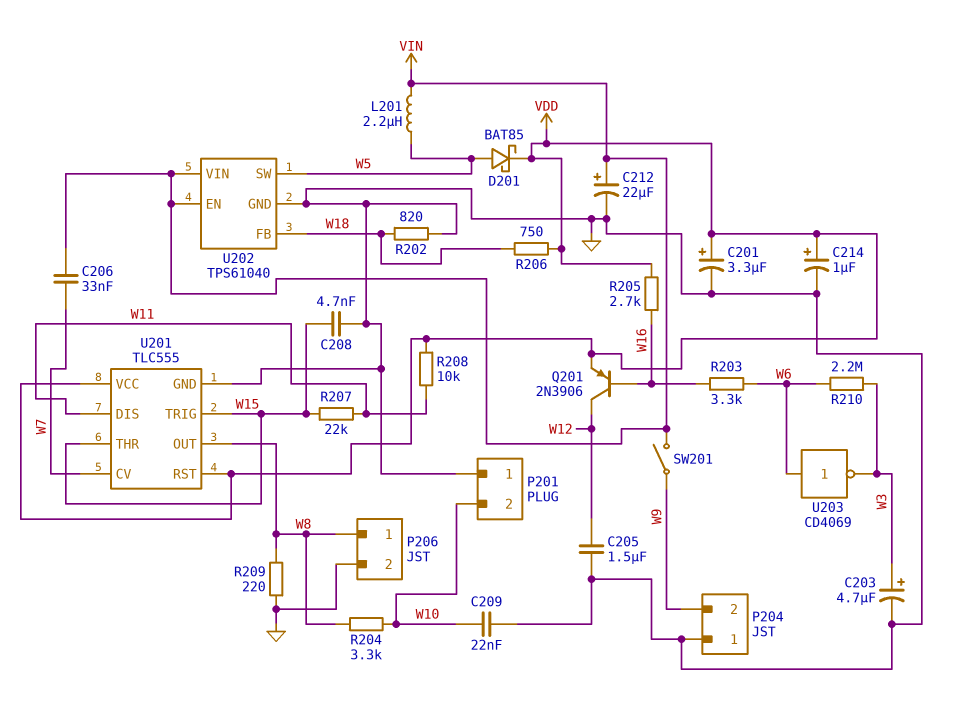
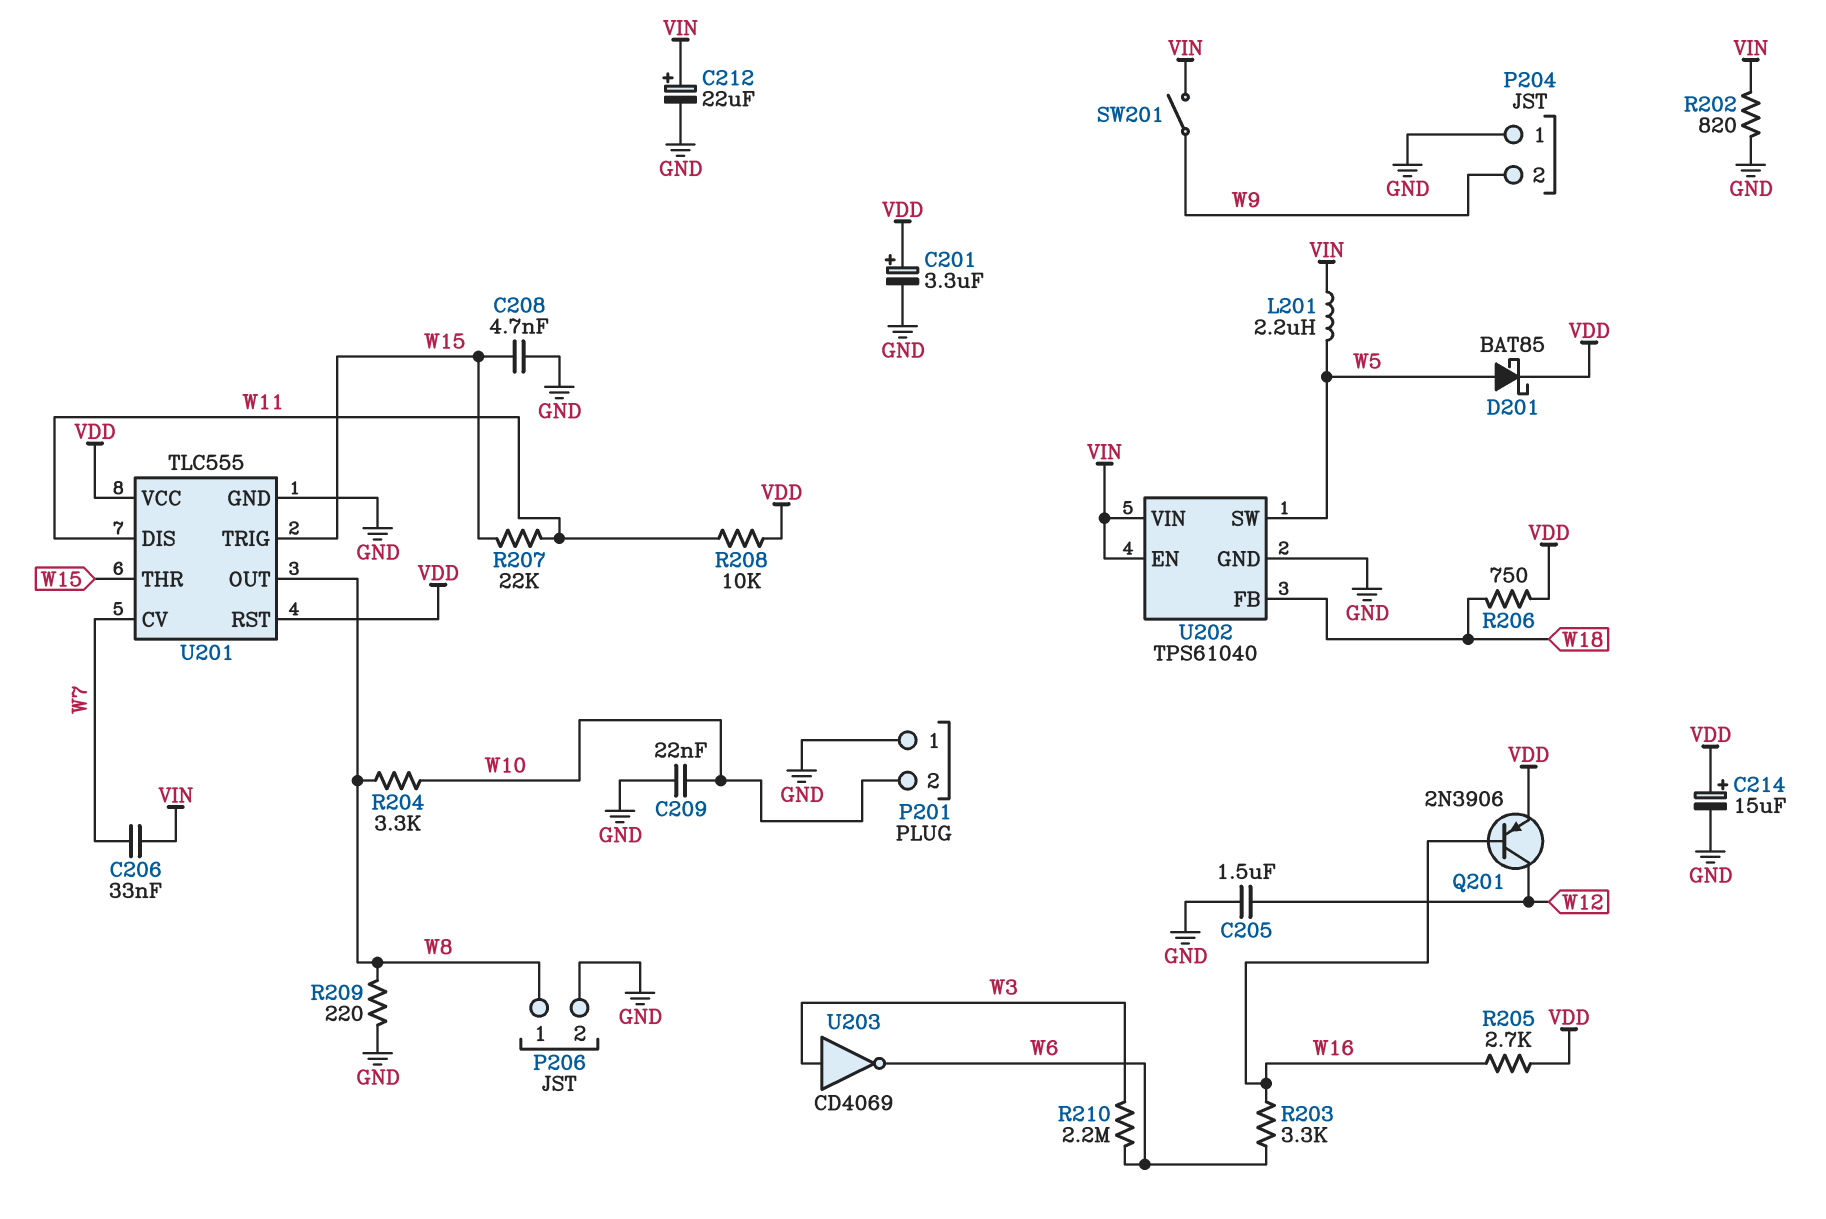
C203: 4.7uF (plus W3, minus GND) -> none
C214: 1uF (plus VDD, minus GND) -> 15uF (plus VDD, minus GND)
R202: 820 (GND, W18) -> 820 (GND, VIN)
U203: NOT CD4069 (in W6, out W3) -> NOT CD4069 (in W3, out W6)

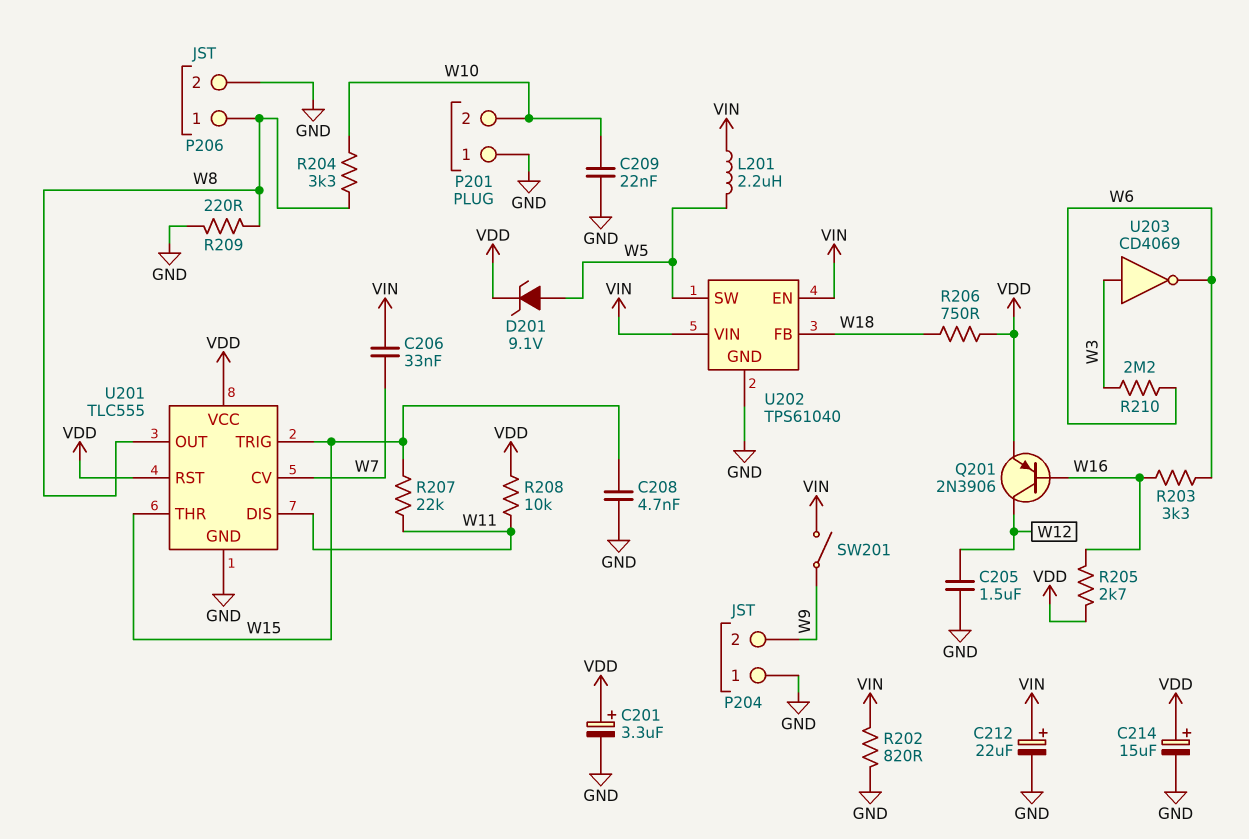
D201: schottky BAT85 (A W5, K VDD) -> zener 9.1V (A W5, K VDD)

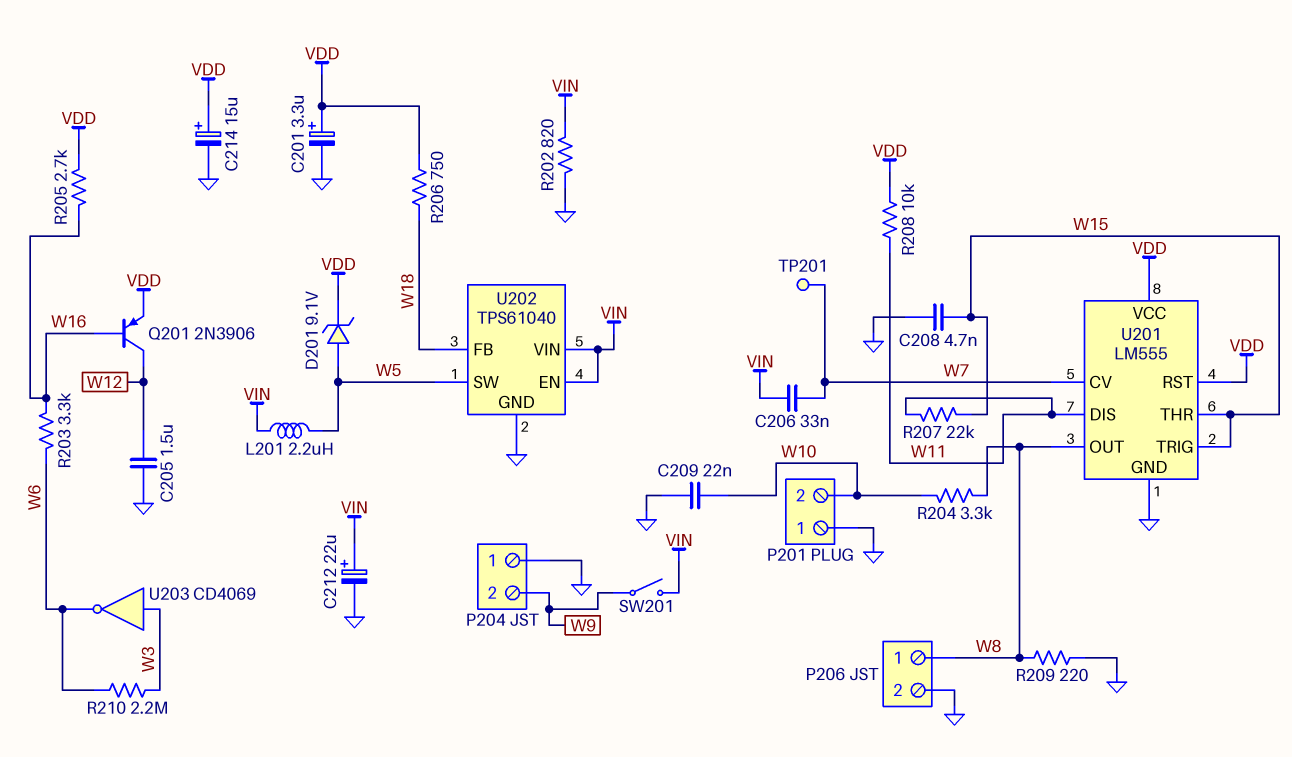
TP201: none -> test point (W7)
U201: TLC555 -> LM555

